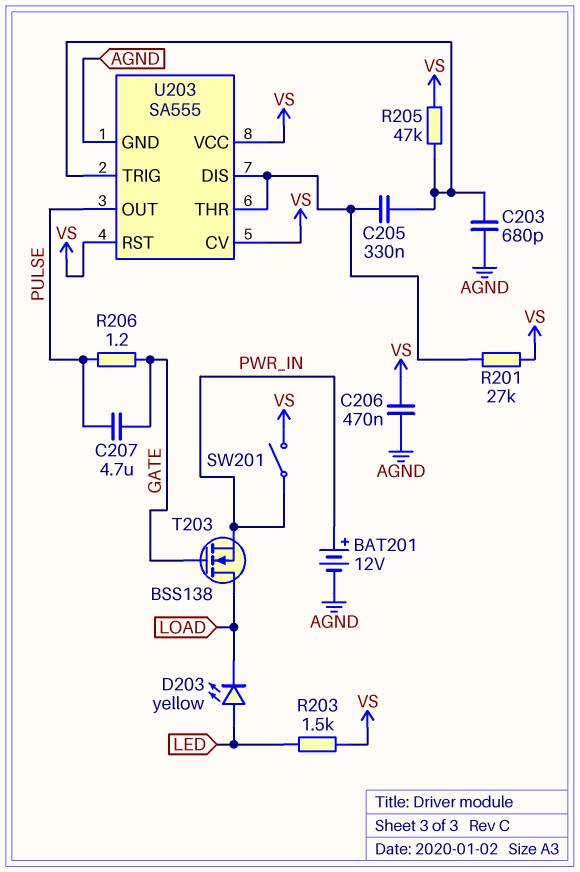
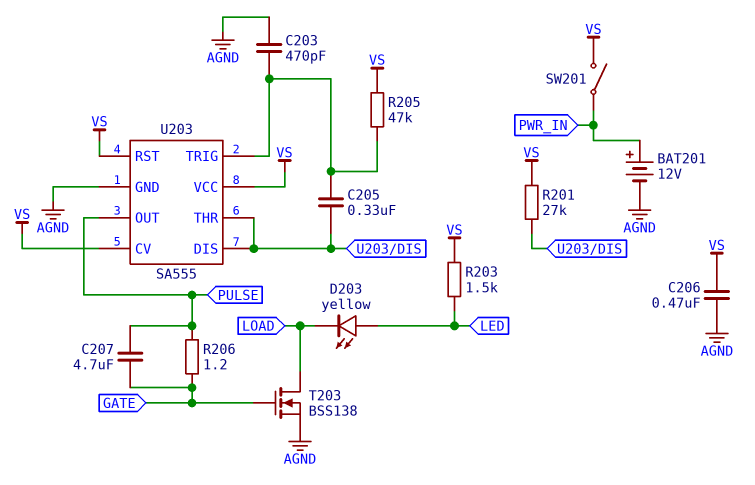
C203: 680pF (AGND, U203/TRIG) -> 470pF (AGND, U203/TRIG)
T203: NMOS BSS138 (G GATE, D LOAD, S PWR_IN) -> NMOS BSS138 (G GATE, D LOAD, S AGND)

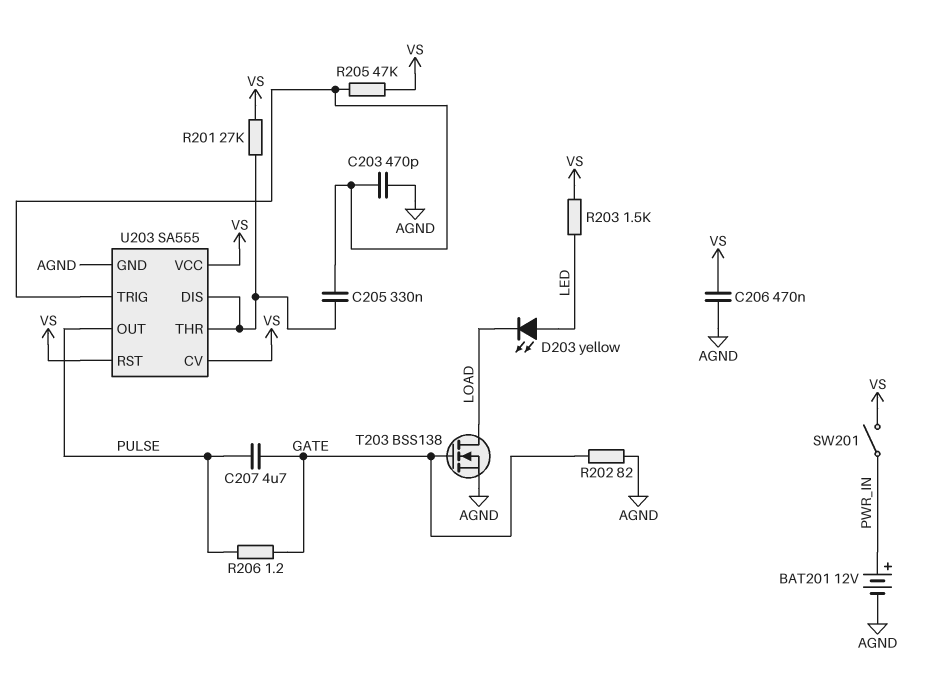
R202: none -> 82 (AGND, GATE)

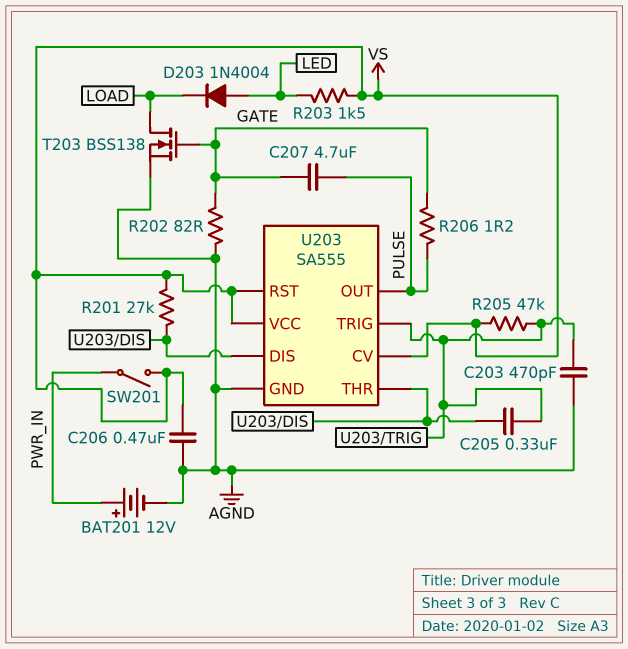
D203: LED yellow (A LED, K LOAD) -> diode 1N4004 (A LED, K LOAD)

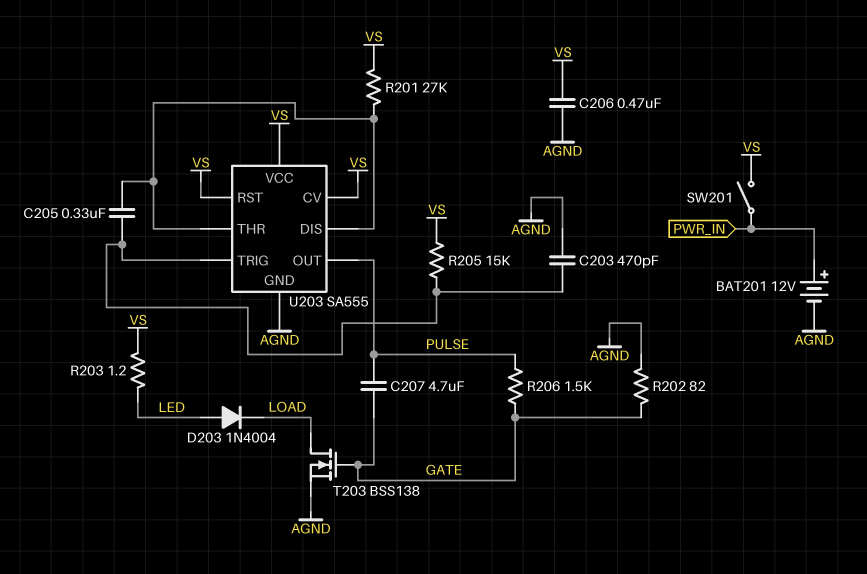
R203: 1.5k (LED, VS) -> 1.2 (LED, VS)
R205: 47k (U203/TRIG, VS) -> 15k (U203/TRIG, VS)
R206: 1.2 (GATE, PULSE) -> 1.5k (GATE, PULSE)

